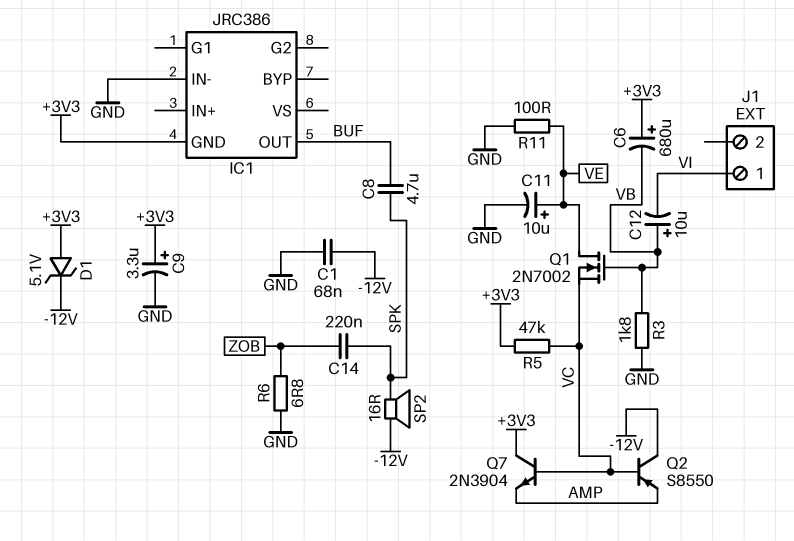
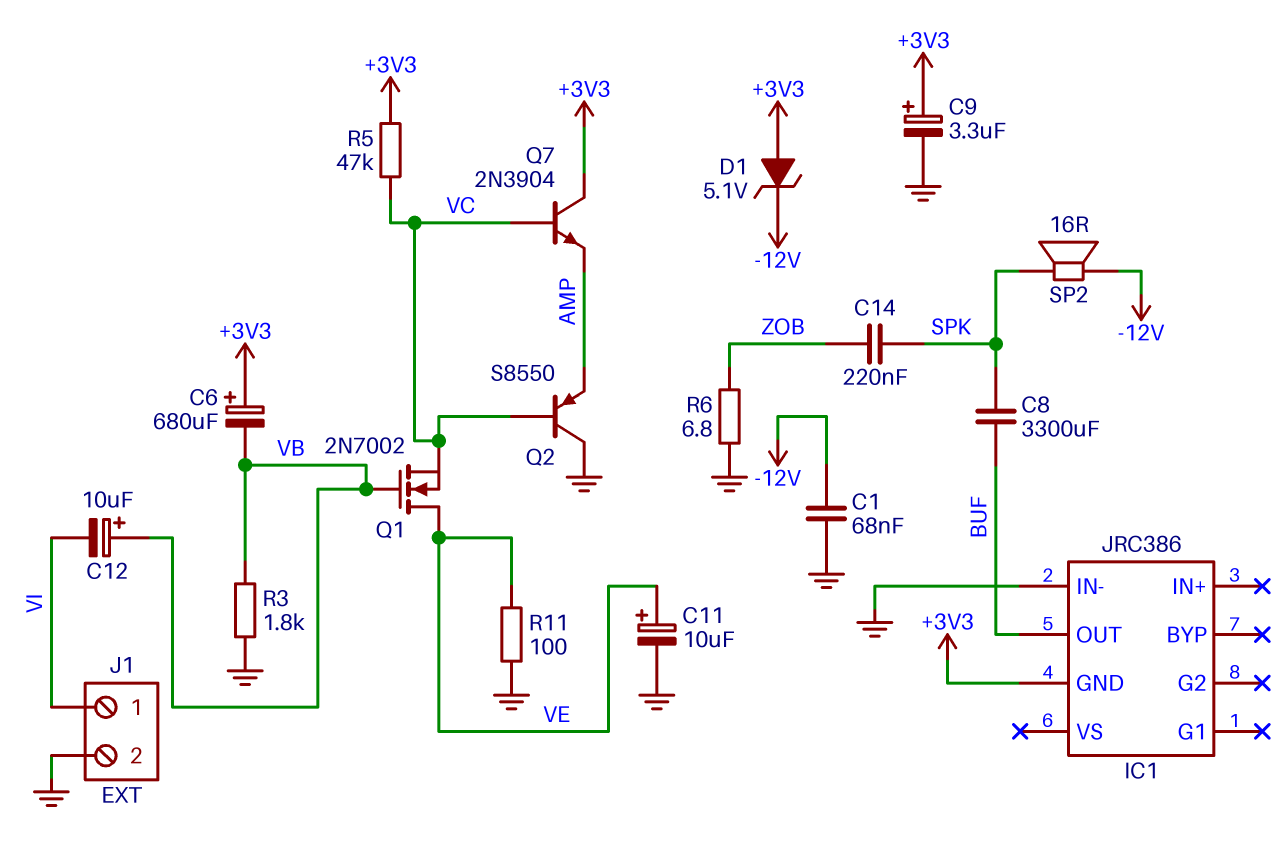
C8: 4.7uF (BUF, SPK) -> 3300uF (BUF, SPK)
J1 pin 2: none -> GND
Q2: PNP S8550 (B VC, C -12V, E AMP) -> PNP S8550 (B VC, C GND, E AMP)

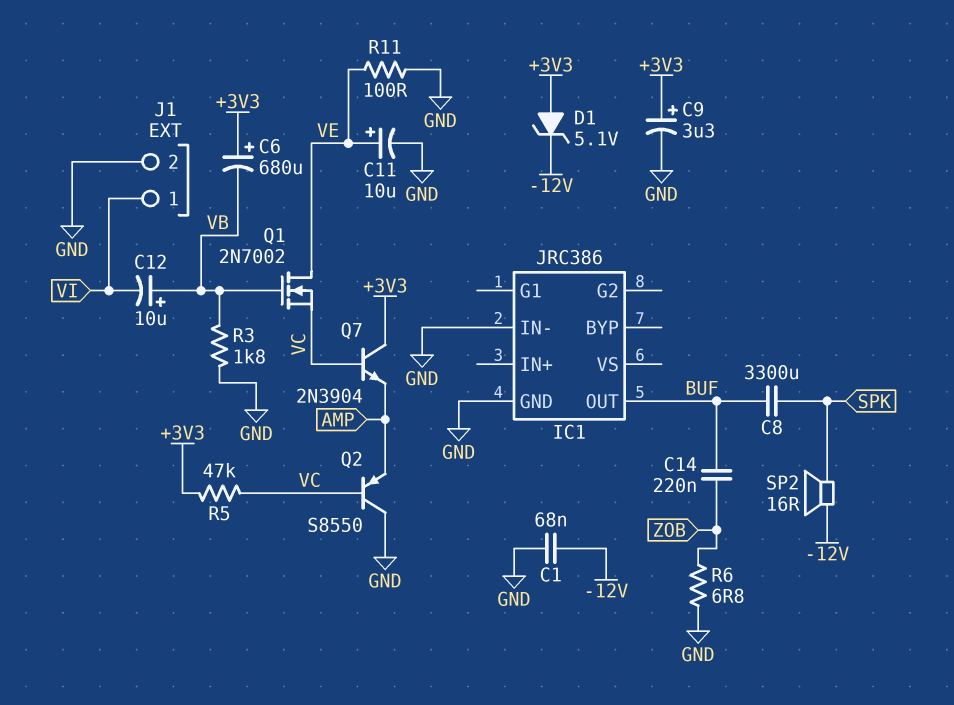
C14: 220nF (SPK, ZOB) -> 220nF (BUF, ZOB)
IC1 pin GND: +3V3 -> GND

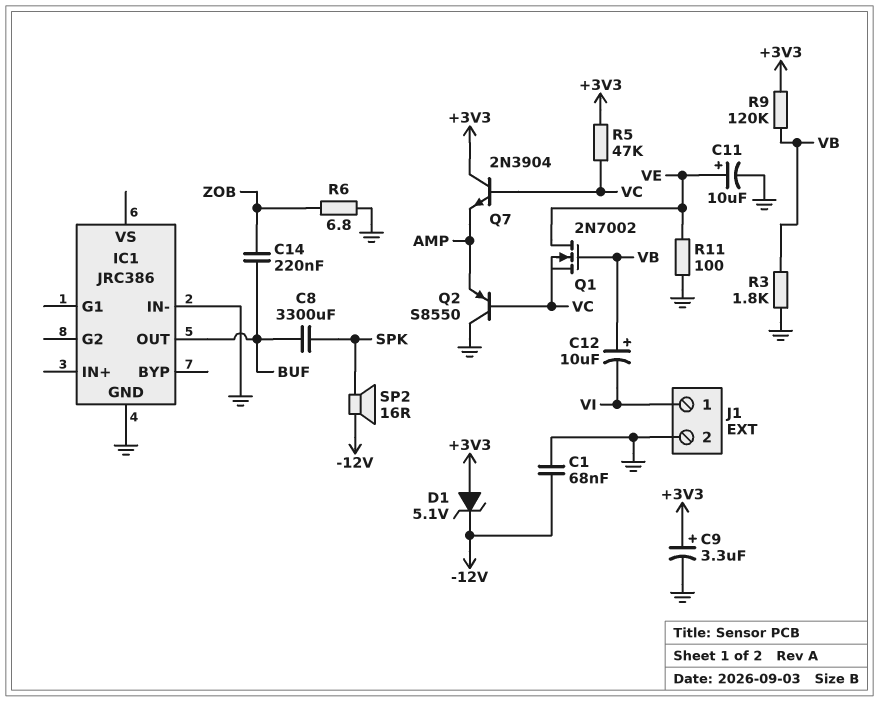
C6: 680uF (plus +3V3, minus VB) -> none
R9: none -> 120k (+3V3, VB)

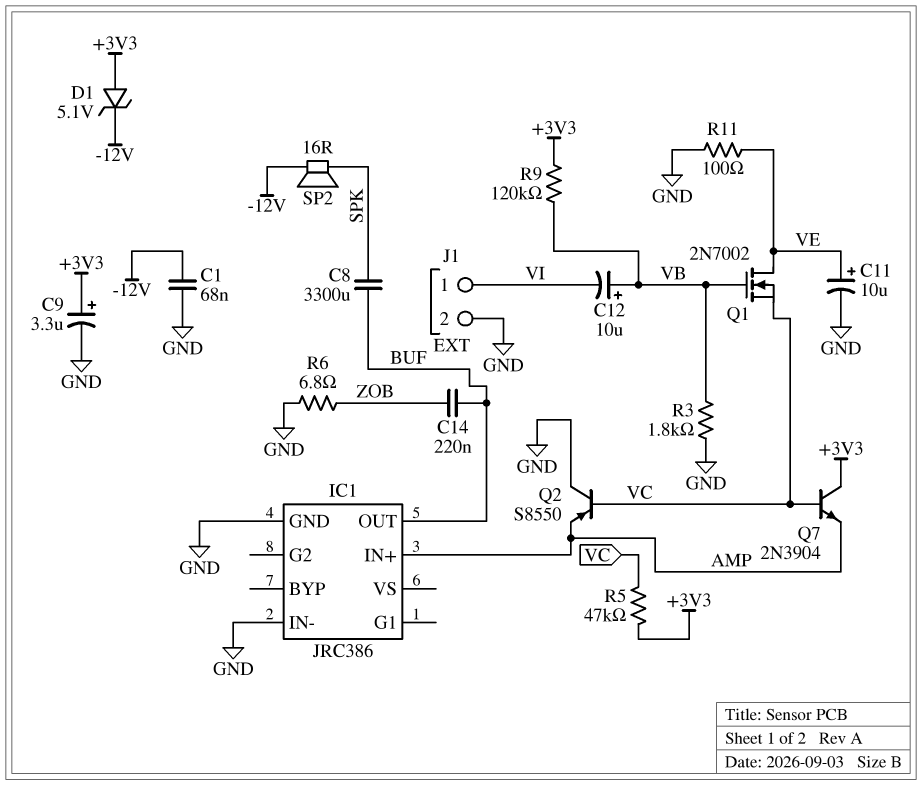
IC1 pin IN+: none -> AMP

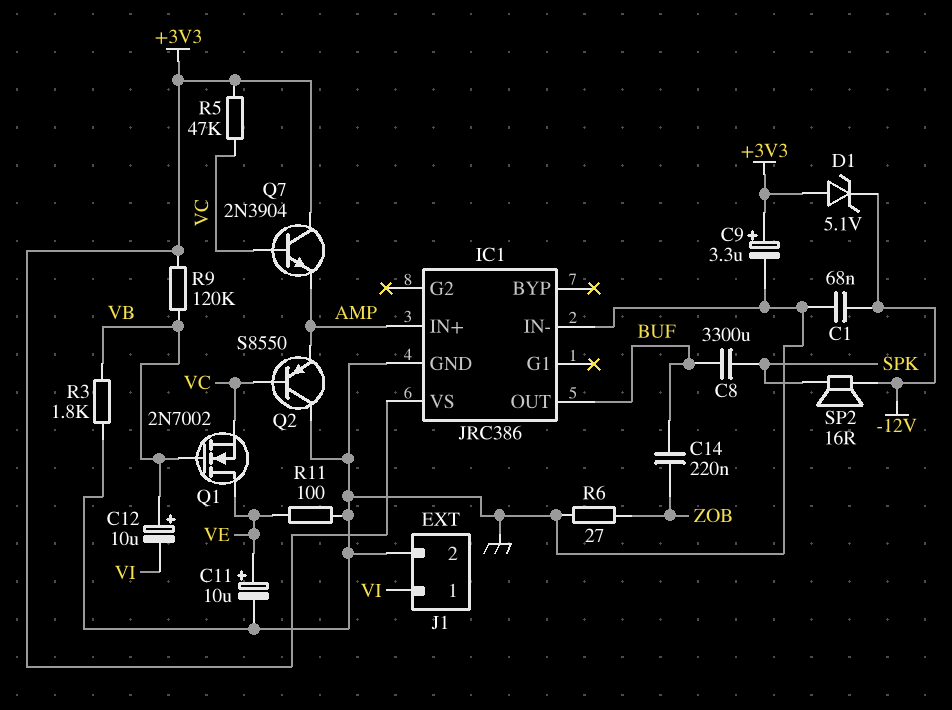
IC1 pin VS: none -> +3V3
R6: 6.8 (GND, ZOB) -> 27 (GND, ZOB)

